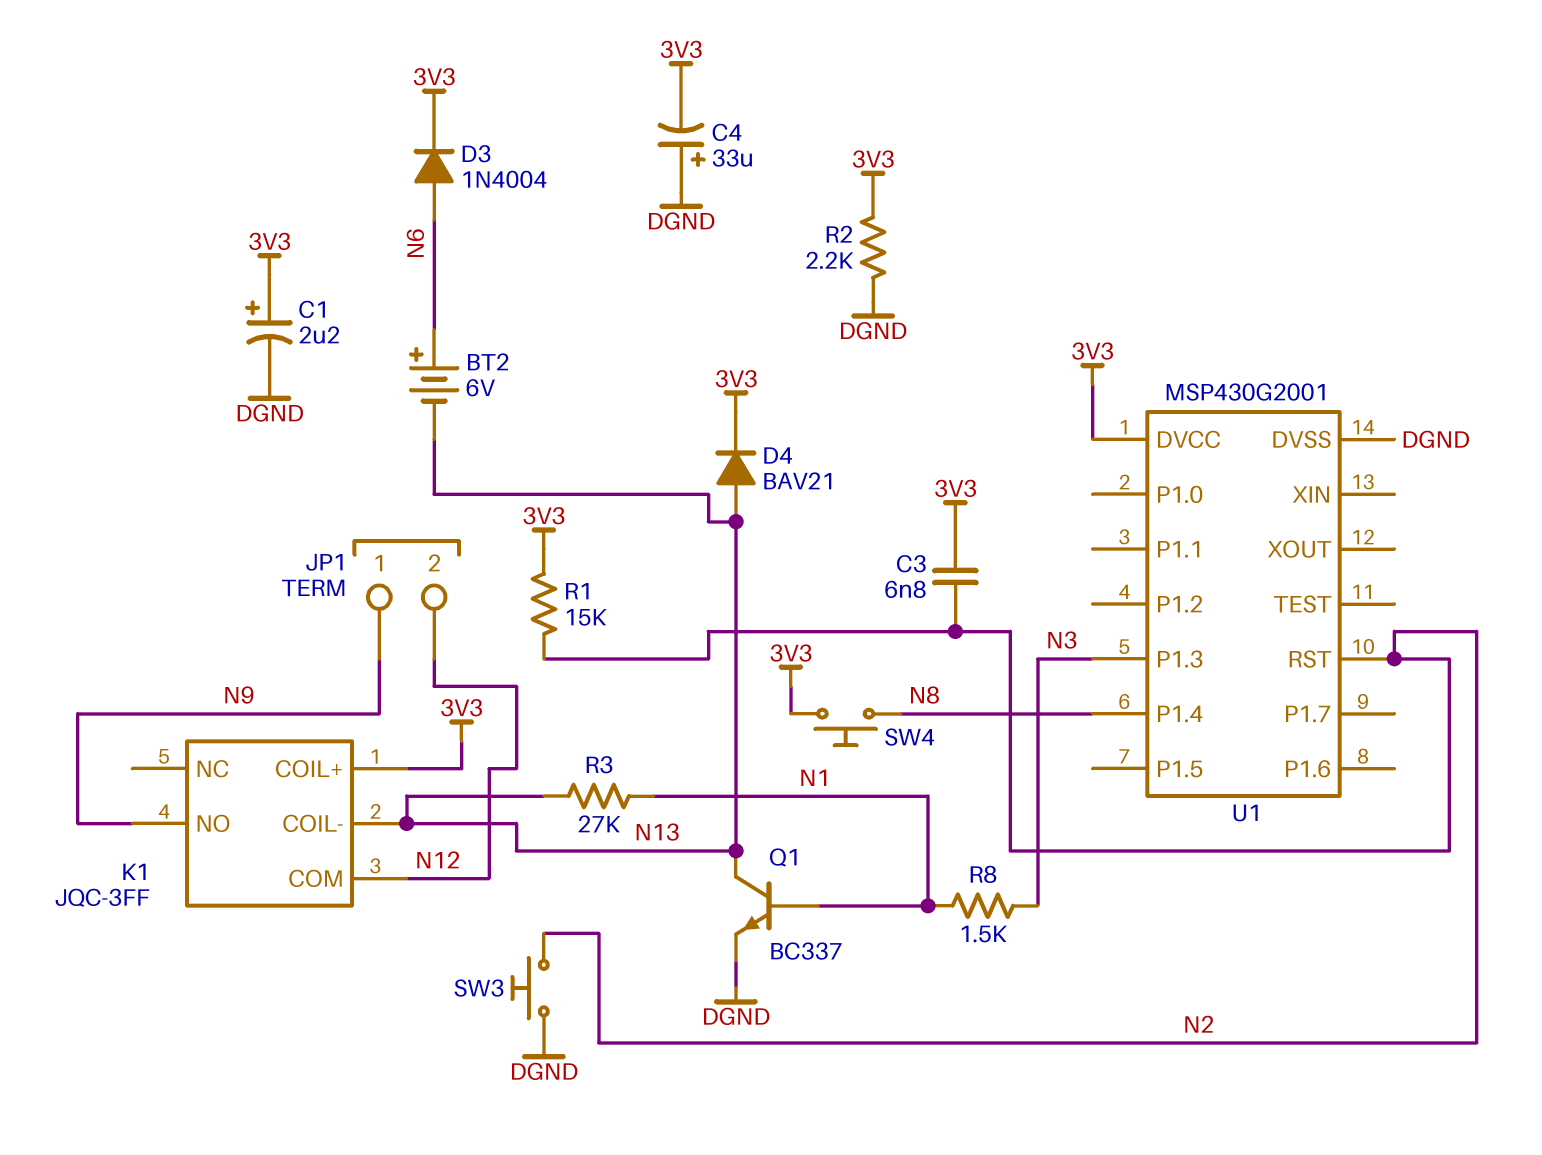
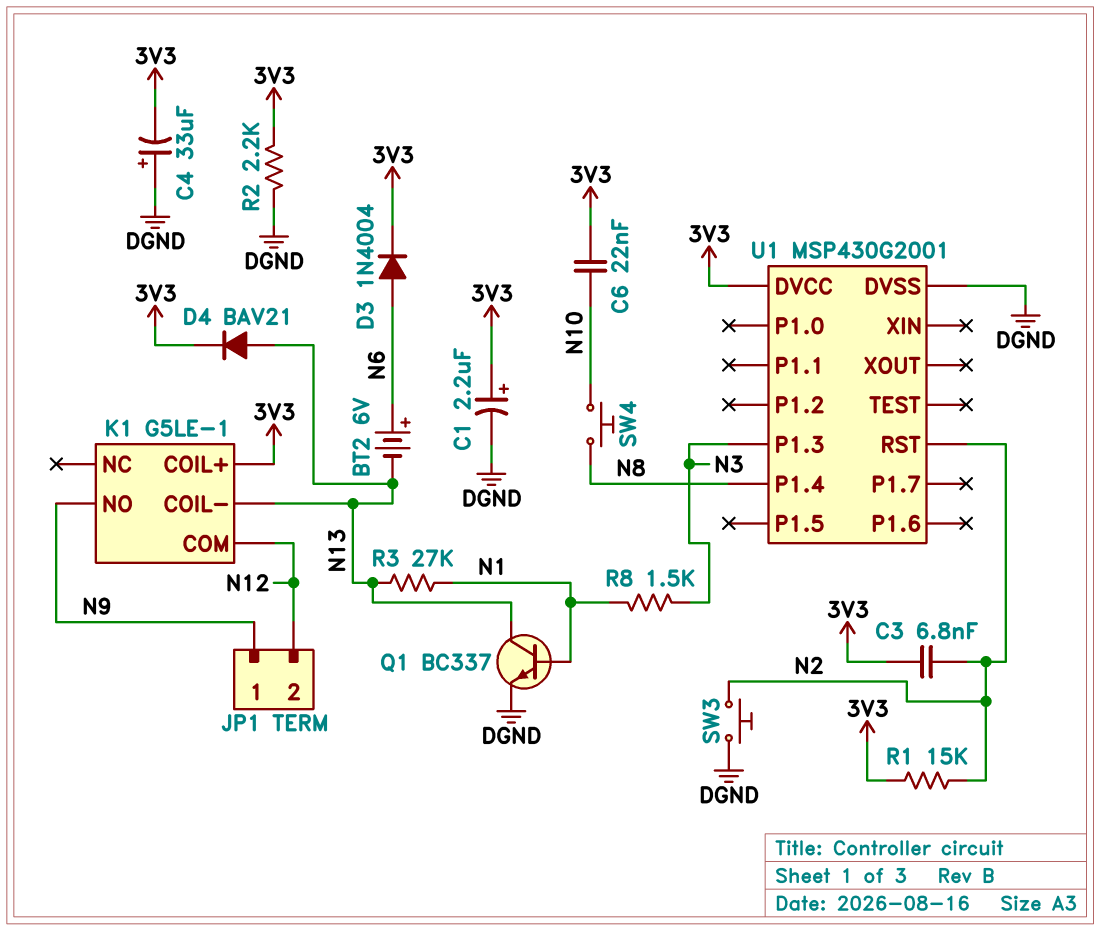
C6: none -> 22nF (3V3, N10)
K1: JQC-3FF -> G5LE-1
SW4: button (3V3, N8) -> button (N8, N10)

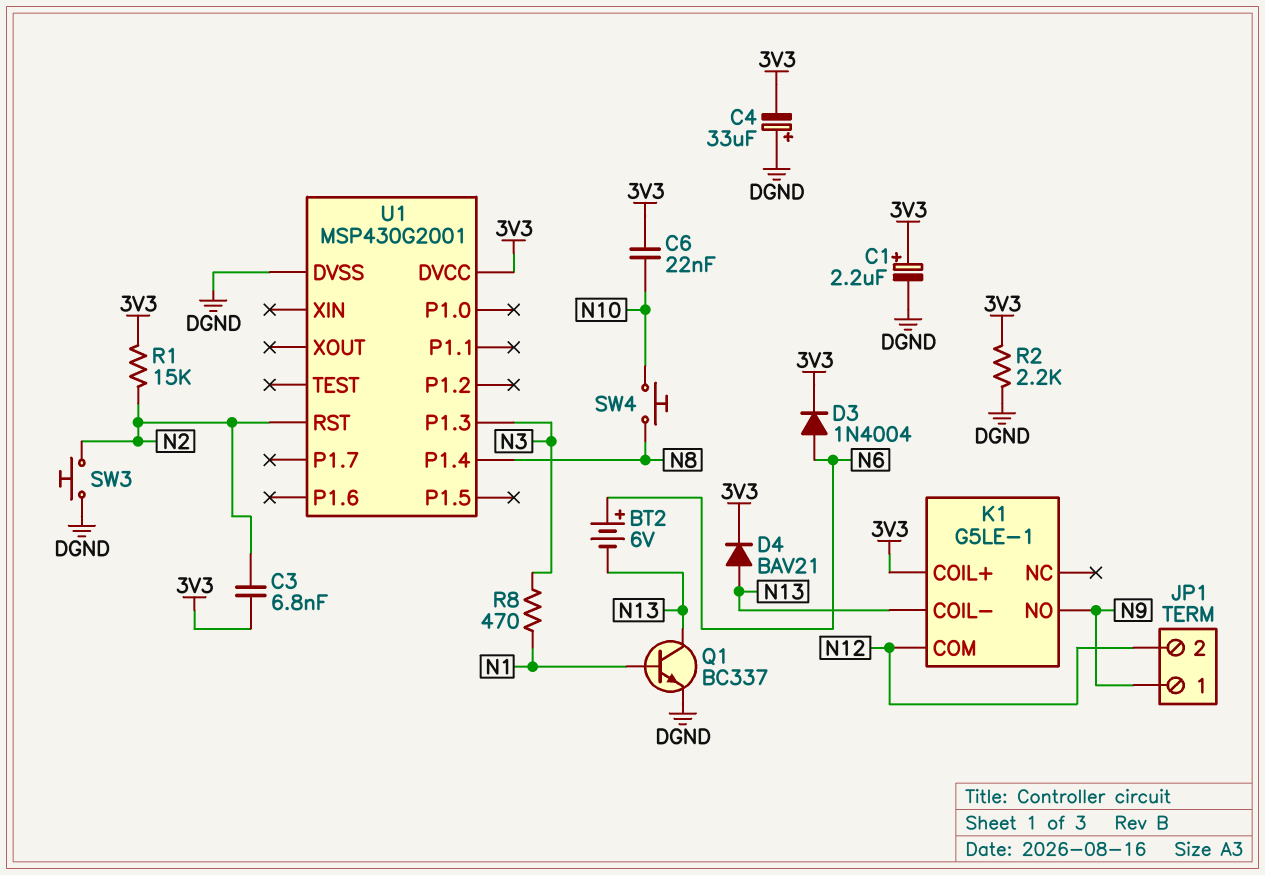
R3: 27k (N1, N13) -> none
R8: 1.5k (N1, N3) -> 470 (N1, N3)

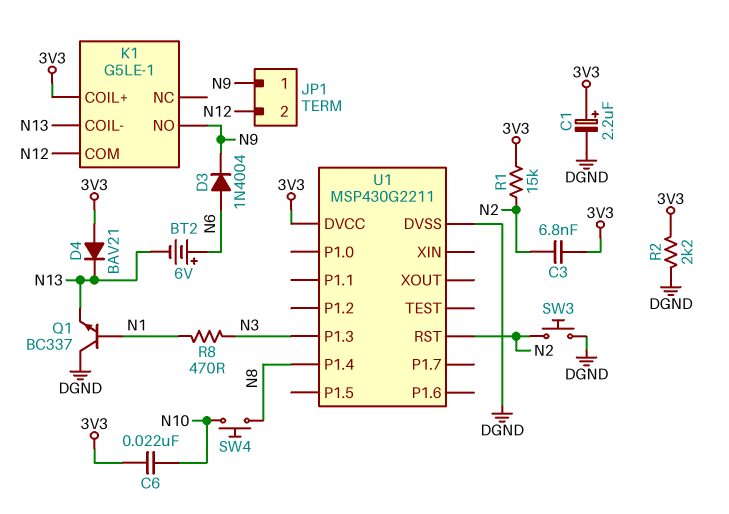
C4: 33uF (plus DGND, minus 3V3) -> none
D3: diode 1N4004 (A N6, K 3V3) -> diode 1N4004 (A N6, K N9)
D4: diode BAV21 (A N13, K 3V3) -> diode BAV21 (A 3V3, K N13)
Q1: NPN BC337 (B N1, C N13, E DGND) -> NPN BC337 (B N1, C DGND, E N13)
U1: MSP430G2001 -> MSP430G2211

